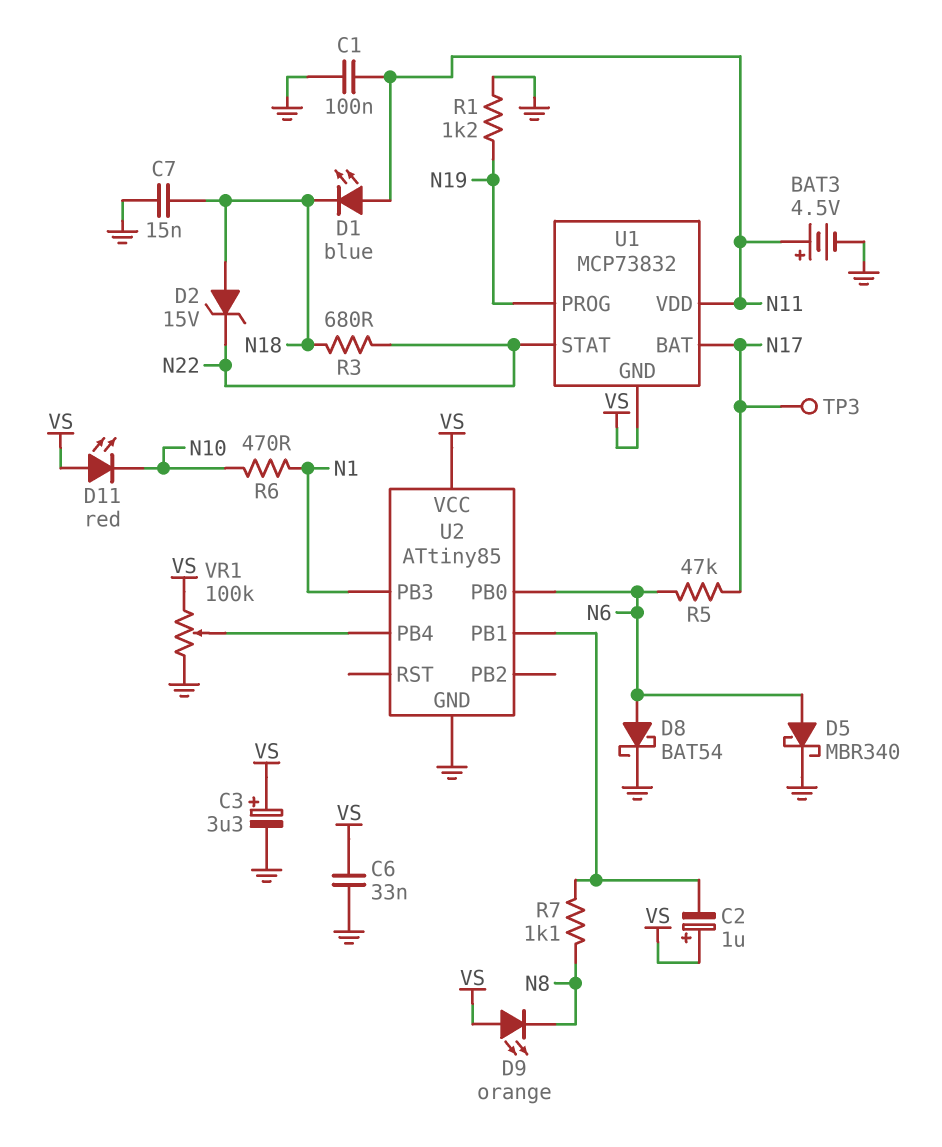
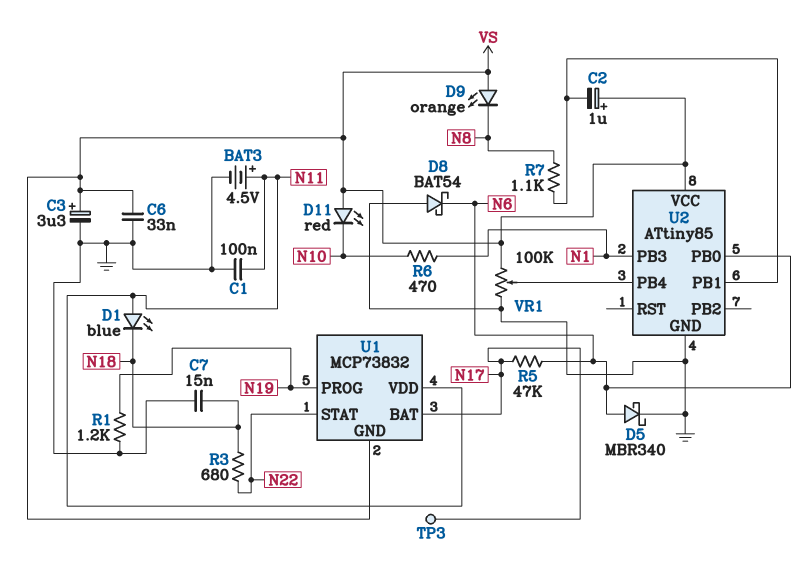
D2: zener 15V (A N18, K N22) -> none
D8: schottky BAT54 (A N6, K GND) -> schottky BAT54 (A GND, K N6)

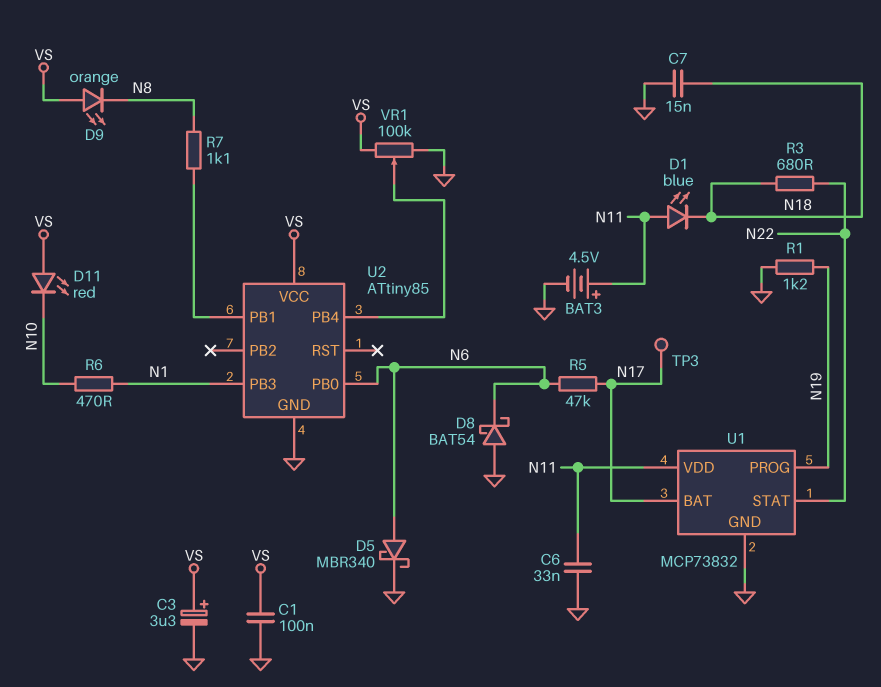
C1: 100nF (GND, N11) -> 100nF (GND, VS)
C2: 1uF (plus VS, minus U2/PB1) -> none
C6: 33nF (GND, VS) -> 33nF (GND, N11)
U1 pin GND: VS -> GND

